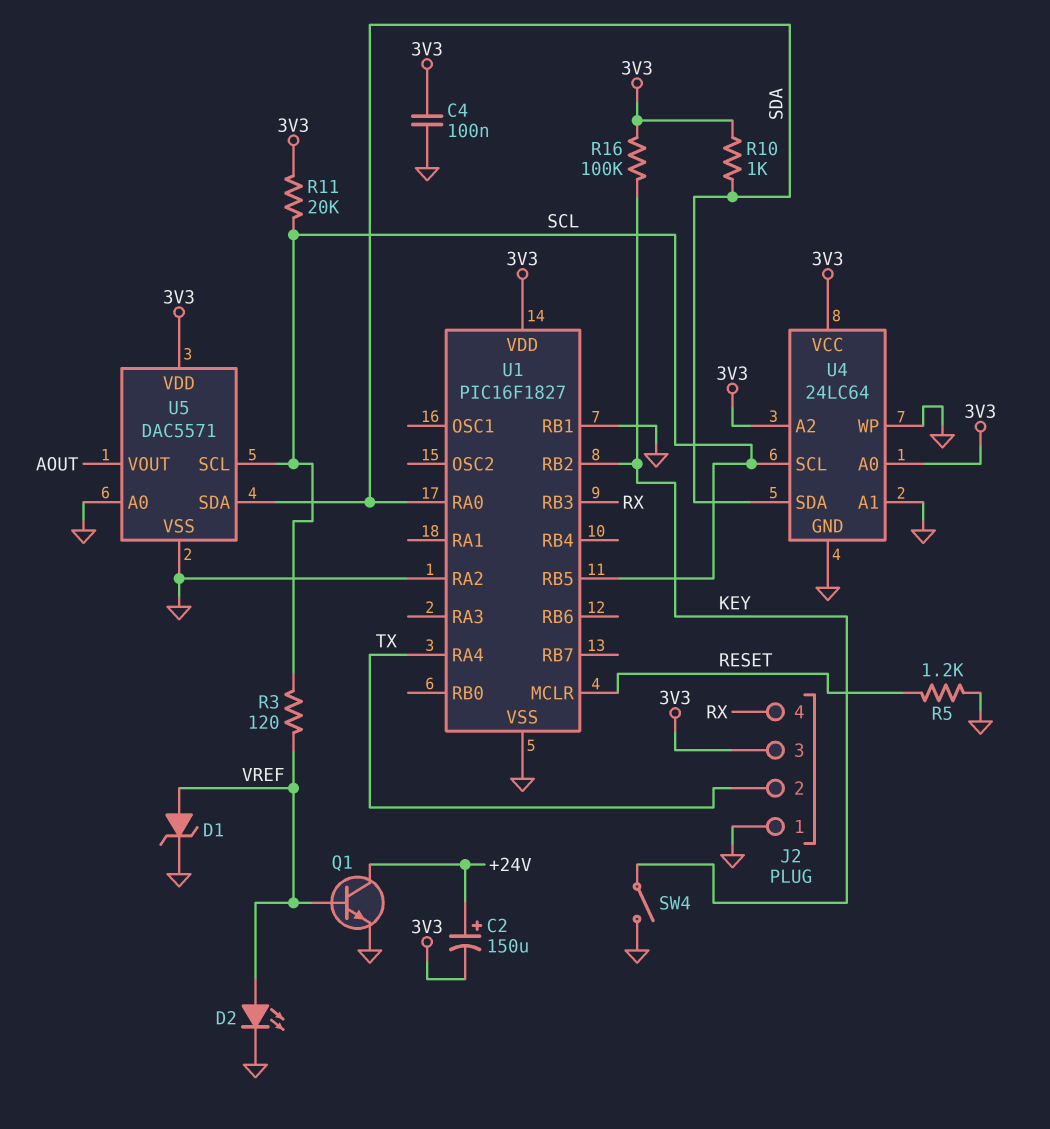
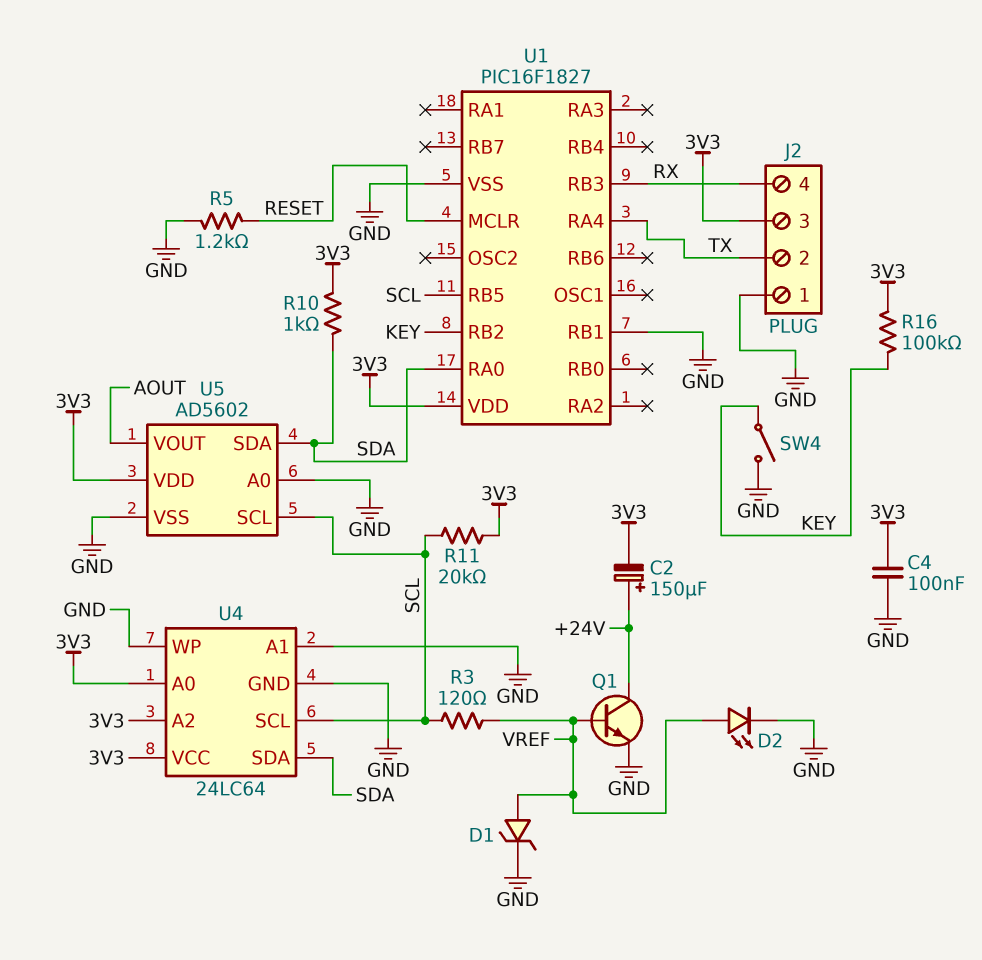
U1 pin RA2: GND -> none
U5: DAC5571 -> AD5602

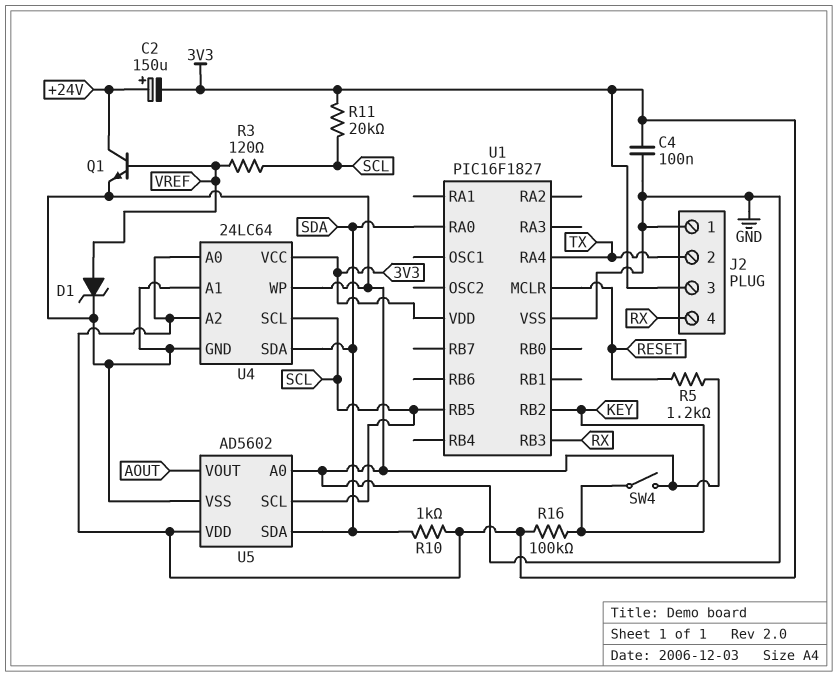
D2: LED (A VREF, K GND) -> none
U1 pin RB1: GND -> none

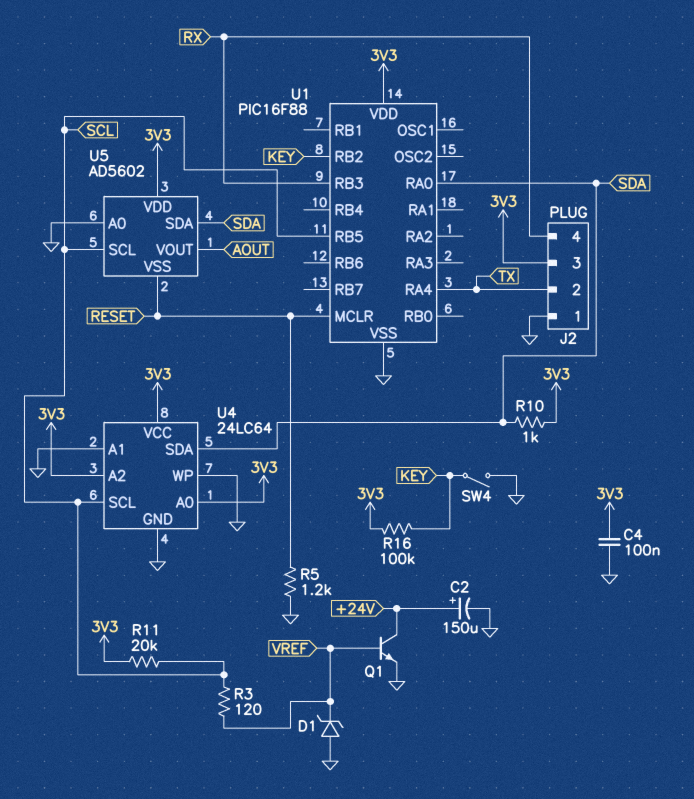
C2: 150uF (plus +24V, minus 3V3) -> 150uF (plus +24V, minus GND)
D1: zener (A VREF, K GND) -> zener (A GND, K VREF)
U1: PIC16F1827 -> PIC16F88
U5 pin VSS: GND -> RESET

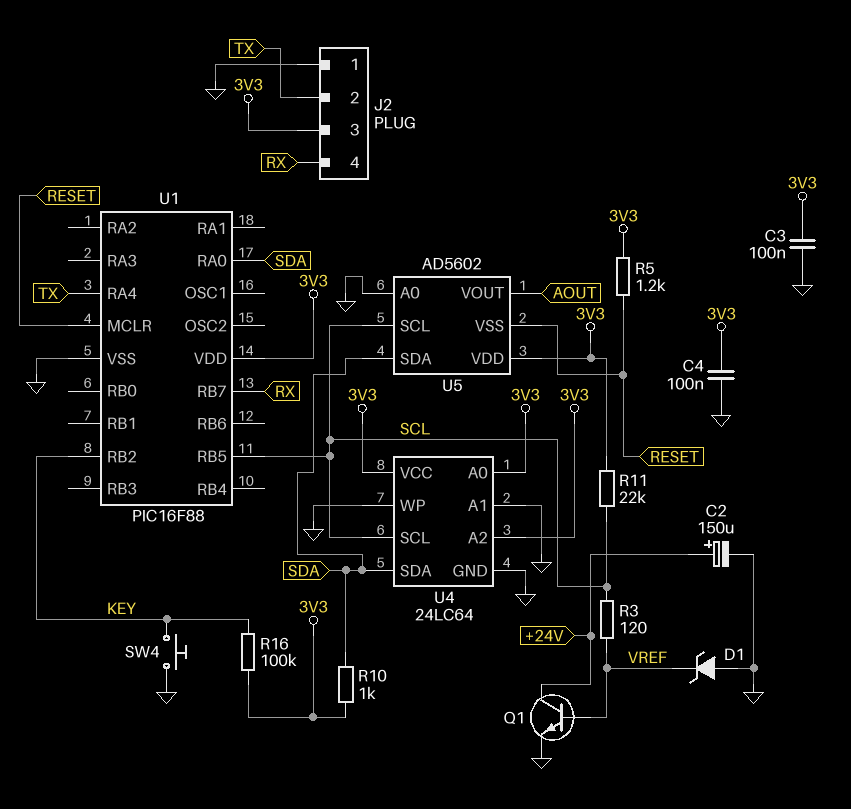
C3: none -> 100nF (3V3, GND)
R5: 1.2k (GND, RESET) -> 1.2k (3V3, RESET)
R11: 20k (3V3, SCL) -> 22k (3V3, SCL)
SW4: switch (GND, KEY) -> button (GND, KEY)
U1 pin RB3: RX -> none
U1 pin RB7: none -> RX

